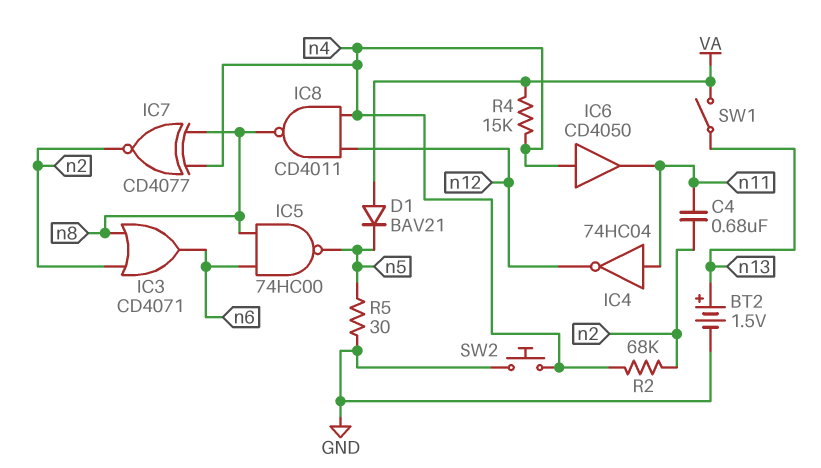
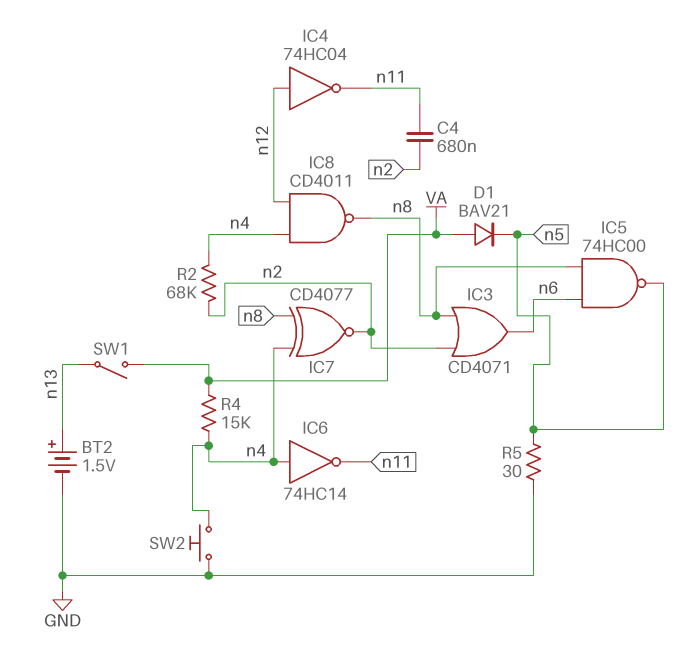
IC4: NOT 74HC04 (in n11, out n12) -> NOT 74HC04 (in n12, out n11)
IC6: buffer CD4050 (in n4, out n11) -> NOT 74HC14 (in n4, out n11)

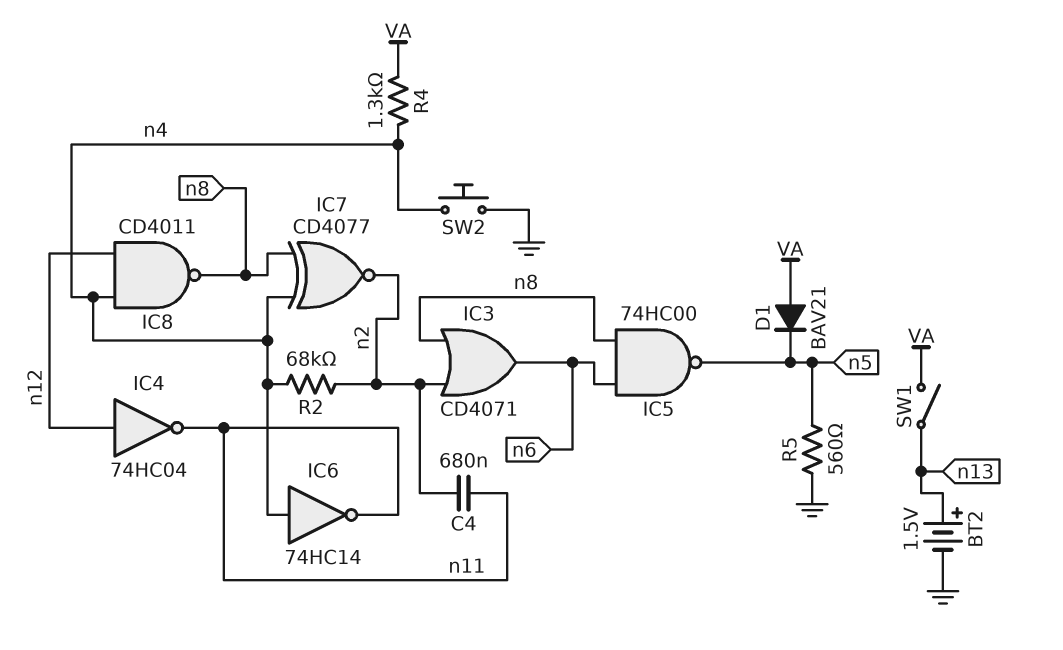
R4: 15k (VA, n4) -> 1.3k (VA, n4)
R5: 30 (GND, n5) -> 560 (GND, n5)

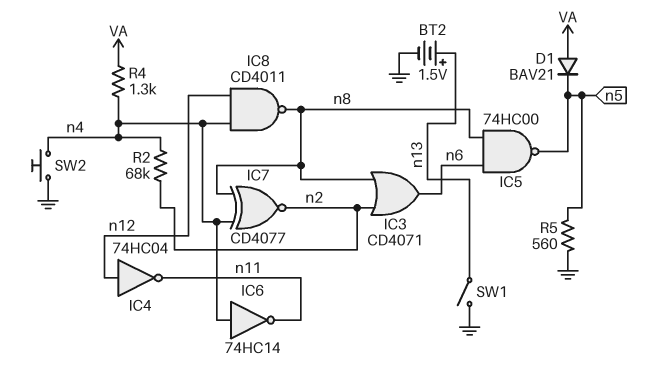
C4: 680nF (n2, n11) -> none
SW1: switch (VA, n13) -> switch (GND, n13)

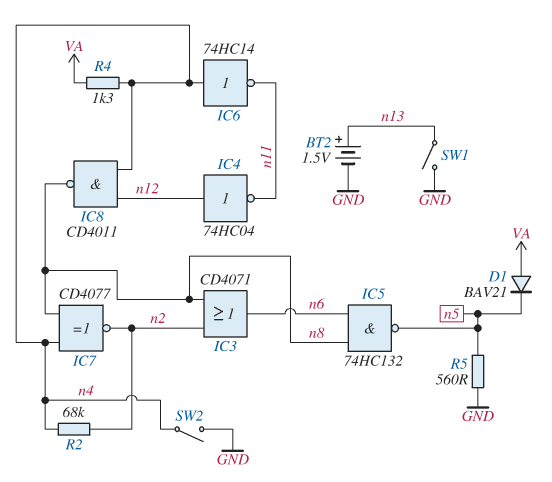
IC5: NAND 74HC00 (in n6, in n8, out n5) -> NAND 74HC132 (in n6, in n8, out n5)
SW2: button (GND, n4) -> switch (GND, n4)

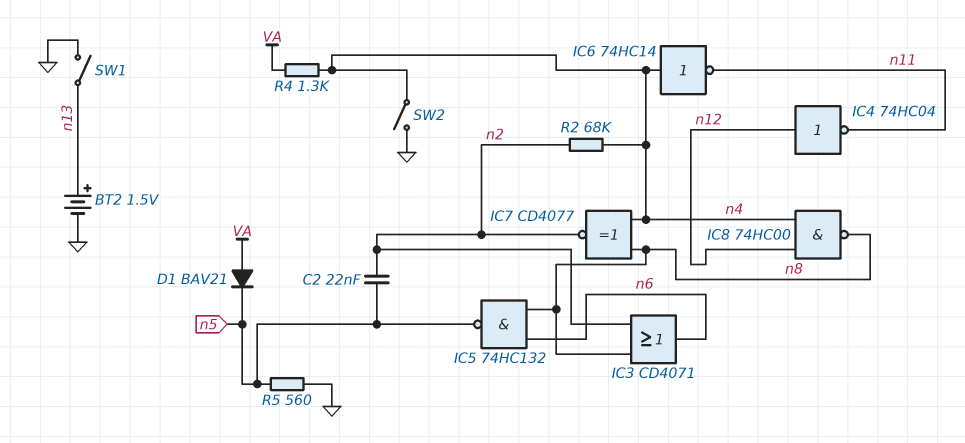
C2: none -> 22nF (n2, n5)
IC8: NAND CD4011 (in n4, in n12, out n8) -> NAND 74HC00 (in n4, in n12, out n8)

